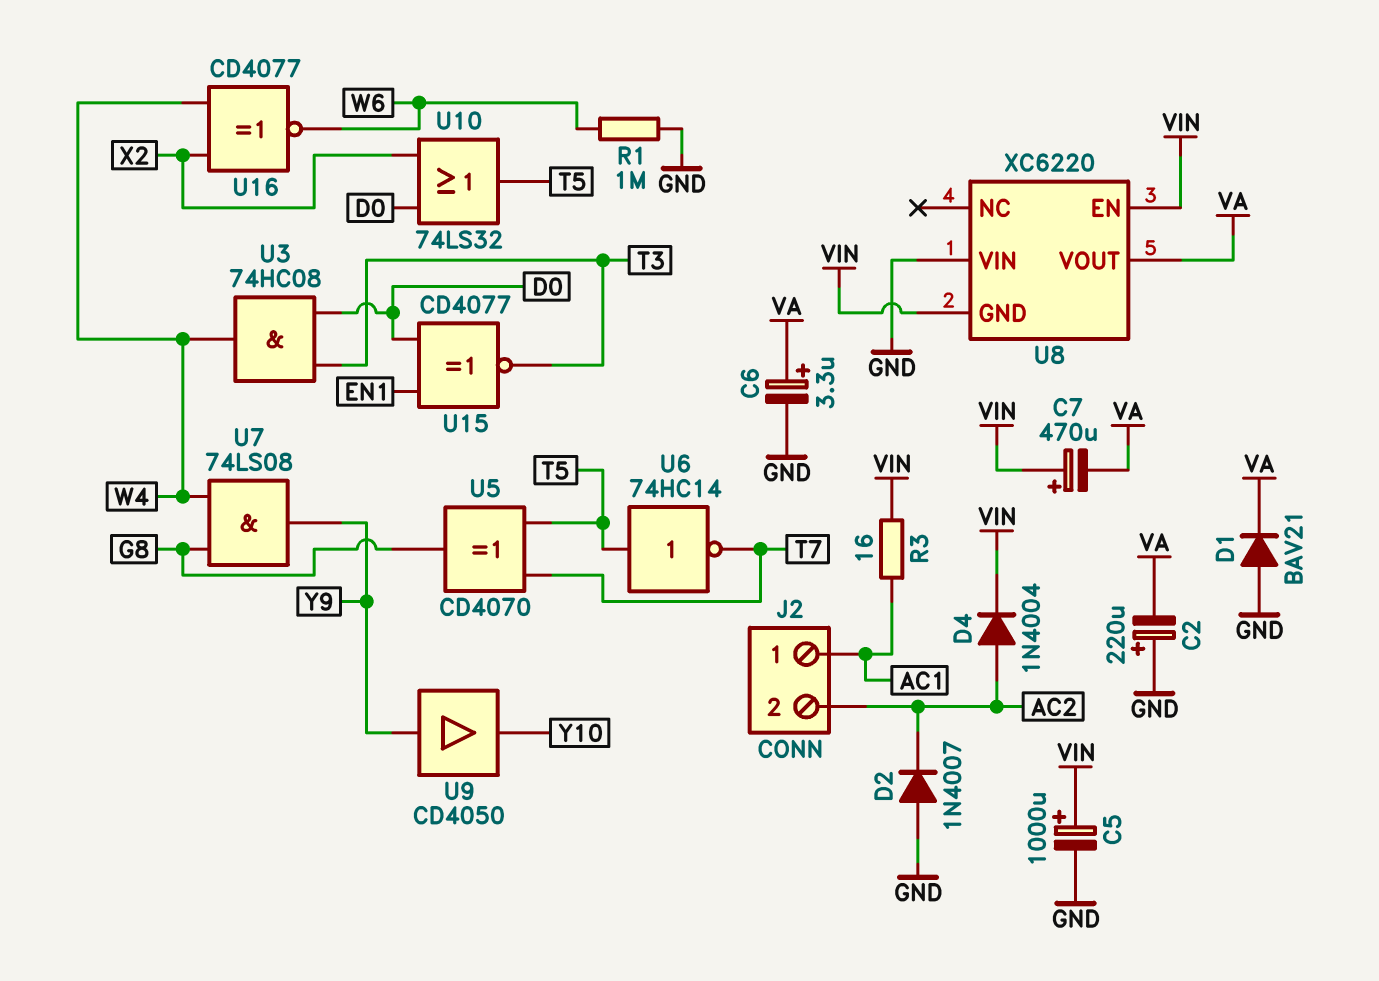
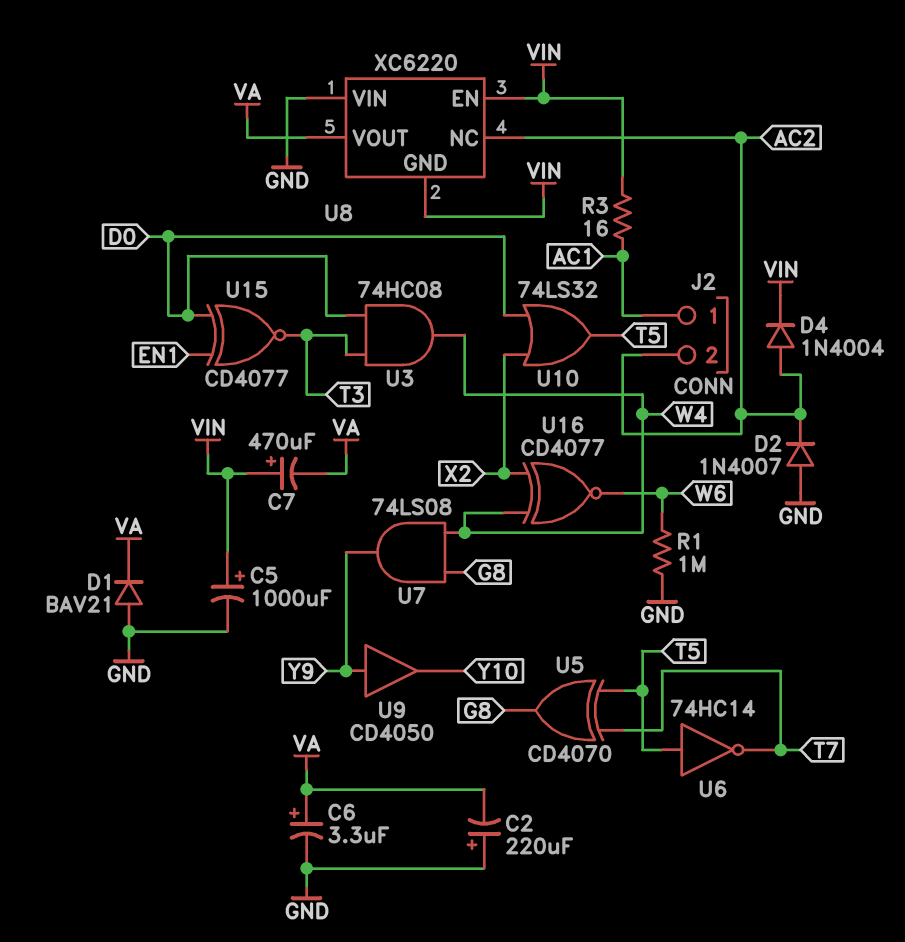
U8 pin NC: none -> AC2

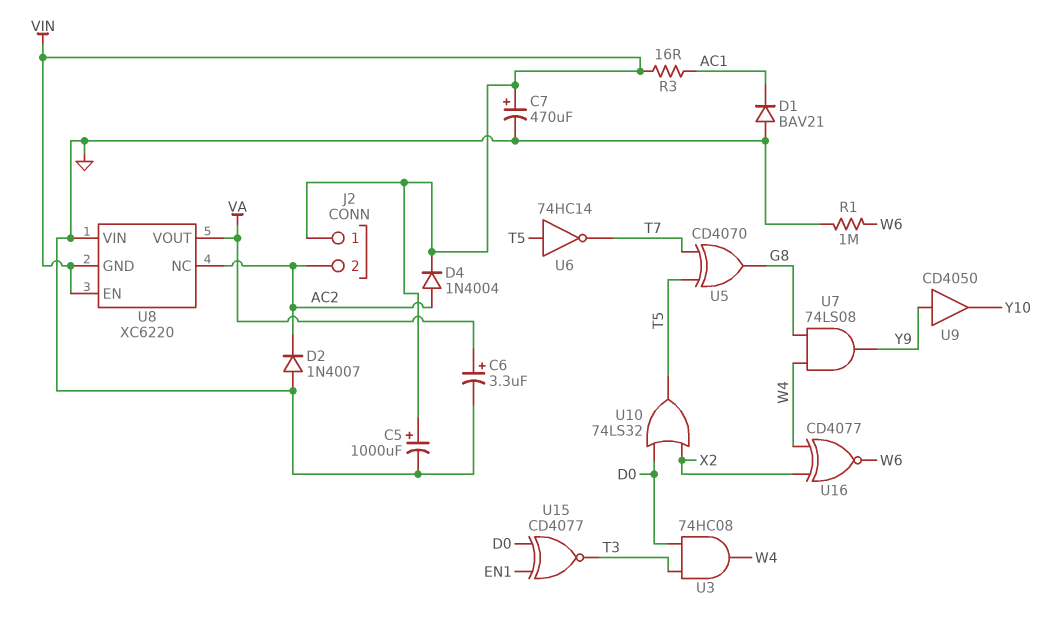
C2: 220uF (plus GND, minus VA) -> none
C7: 470uF (plus VIN, minus VA) -> 470uF (plus VIN, minus GND)
D1: diode BAV21 (A GND, K VA) -> diode BAV21 (A GND, K AC1)
J2 pin 1: AC1 -> VIN

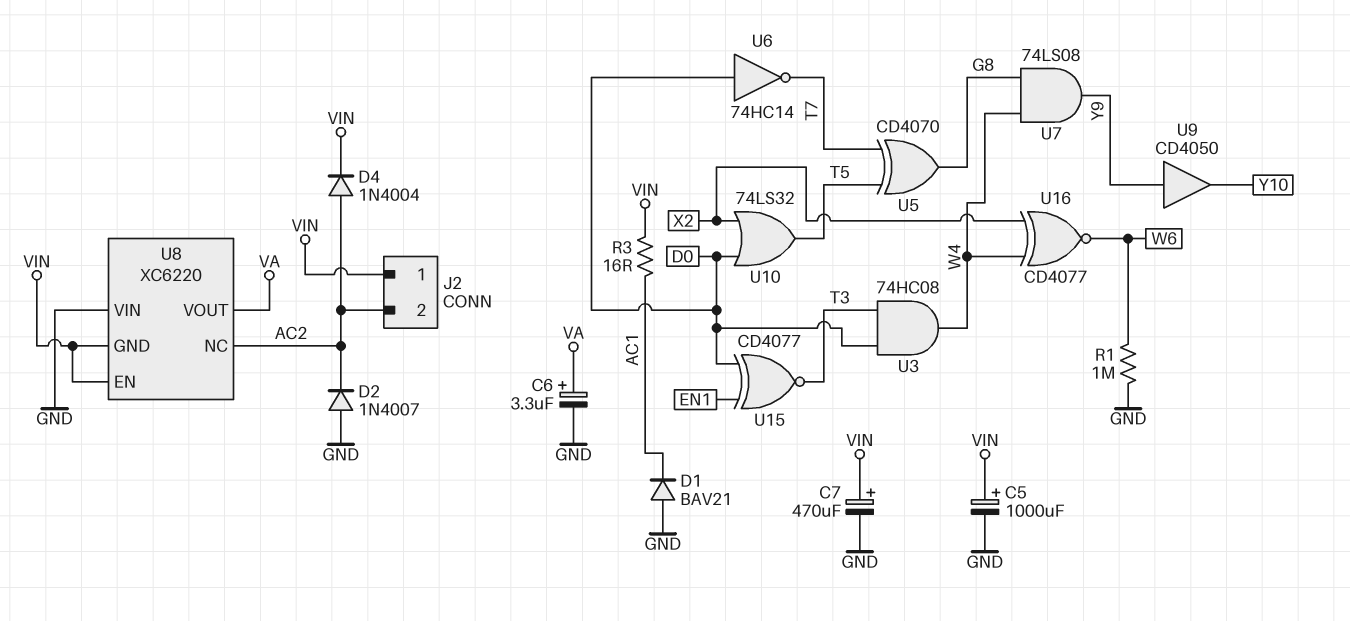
U6: NOT 74HC14 (in T5, out T7) -> NOT 74HC14 (in D0, out T7)

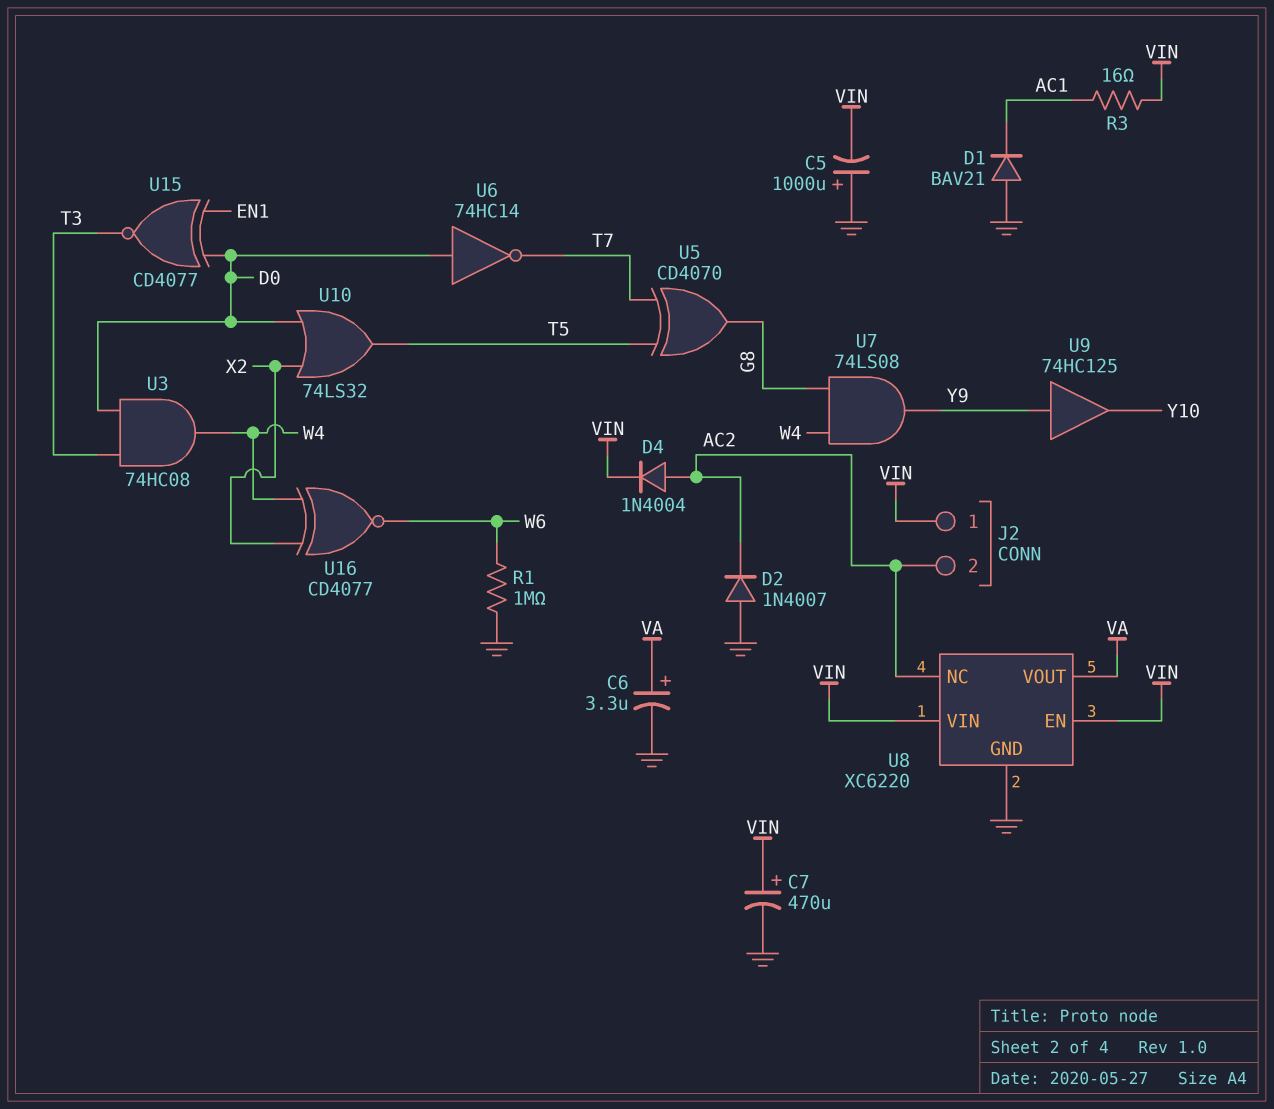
C5: 1000uF (plus VIN, minus GND) -> 1000uF (plus GND, minus VIN)
U8 pin GND: VIN -> GND
U8 pin VIN: GND -> VIN
U9: buffer CD4050 (in Y9, out Y10) -> buffer 74HC125 (in Y9, out Y10)

